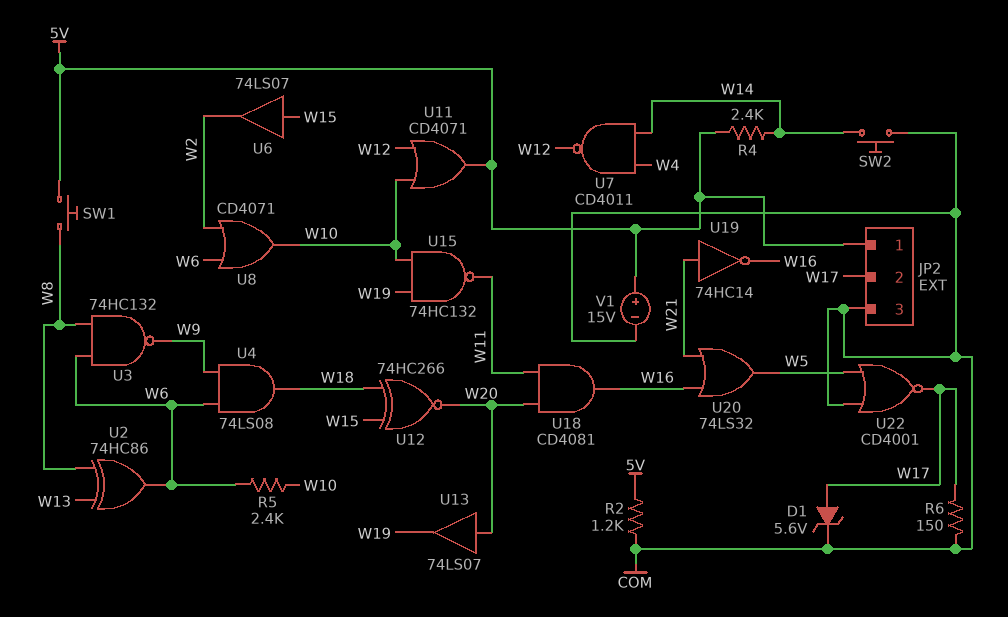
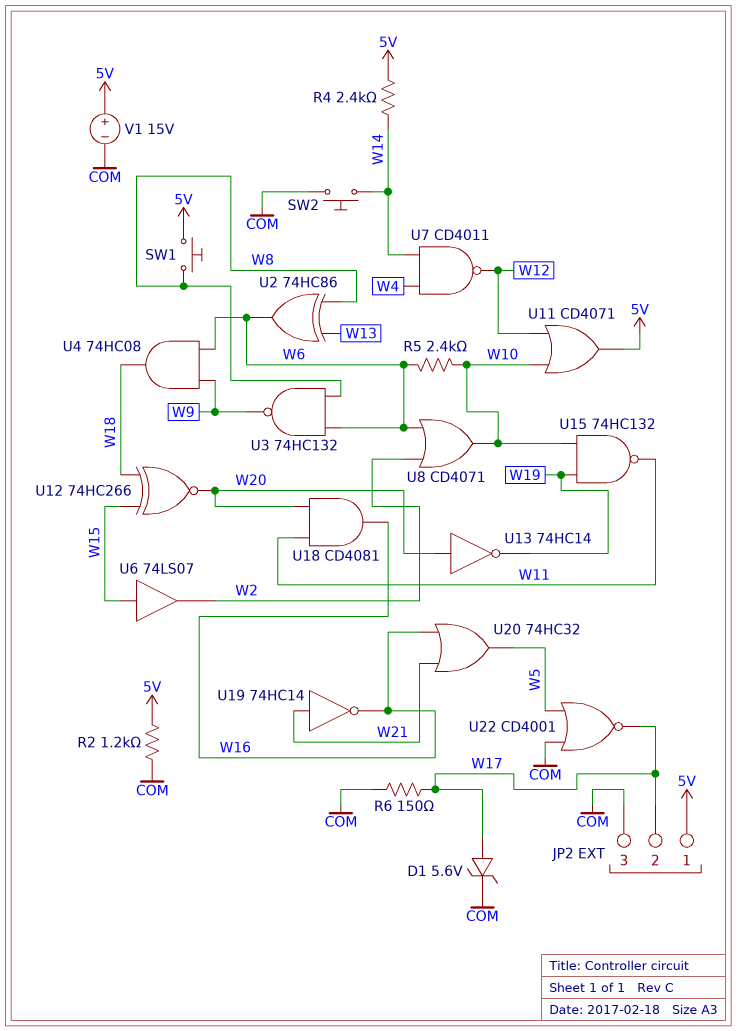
U4: AND 74LS08 (in W6, in W9, out W18) -> AND 74HC08 (in W6, in W9, out W18)
U13: buffer 74LS07 (in W20, out W19) -> NOT 74HC14 (in W20, out W19)
U20: OR 74LS32 (in W16, in W21, out W5) -> OR 74HC32 (in W16, in W21, out W5)

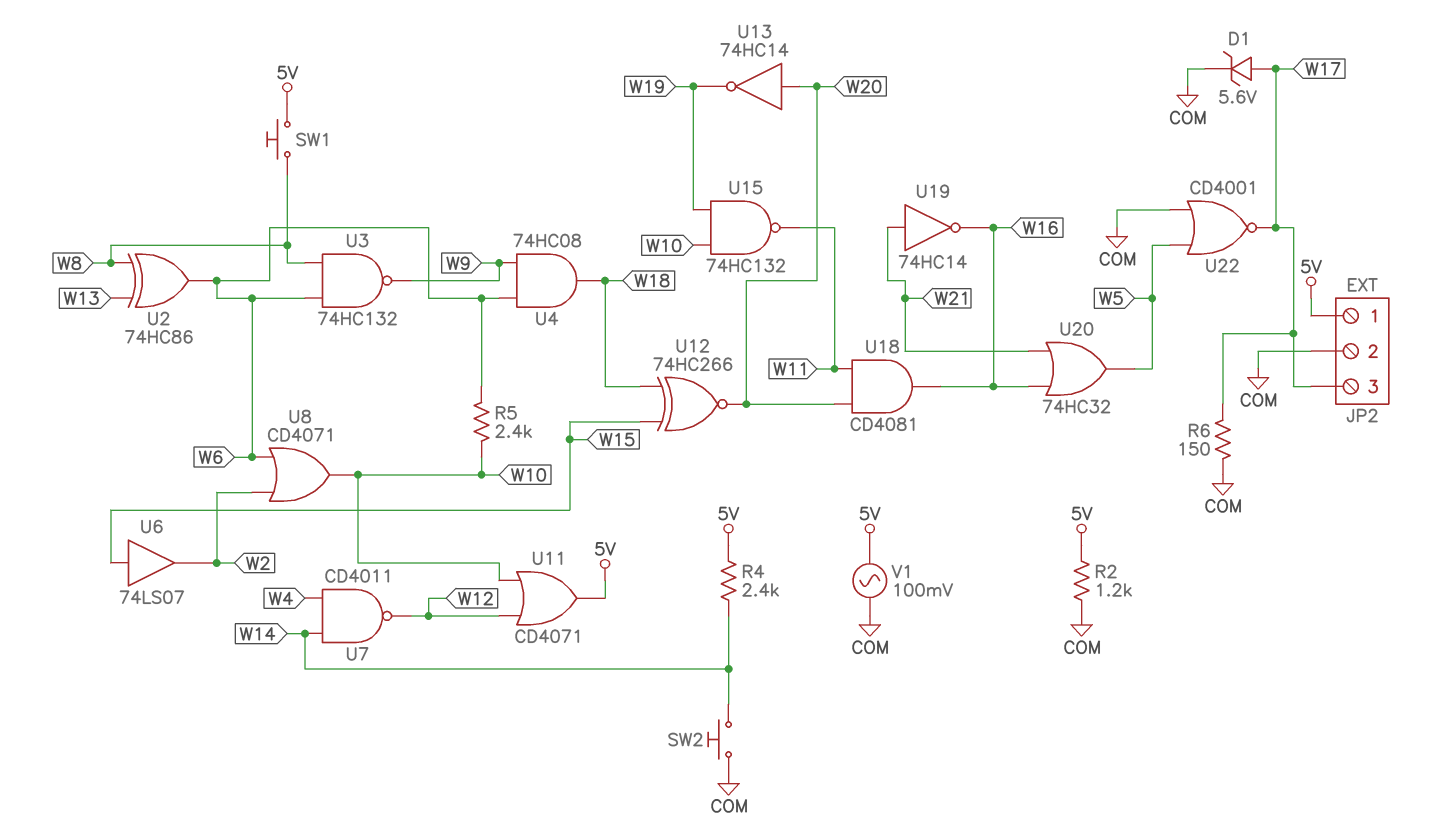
JP2 pin 2: W17 -> COM
JP2 pin 3: COM -> W17
V1: 15V (plus 5V, minus COM) -> AC 100mV (5V, COM)

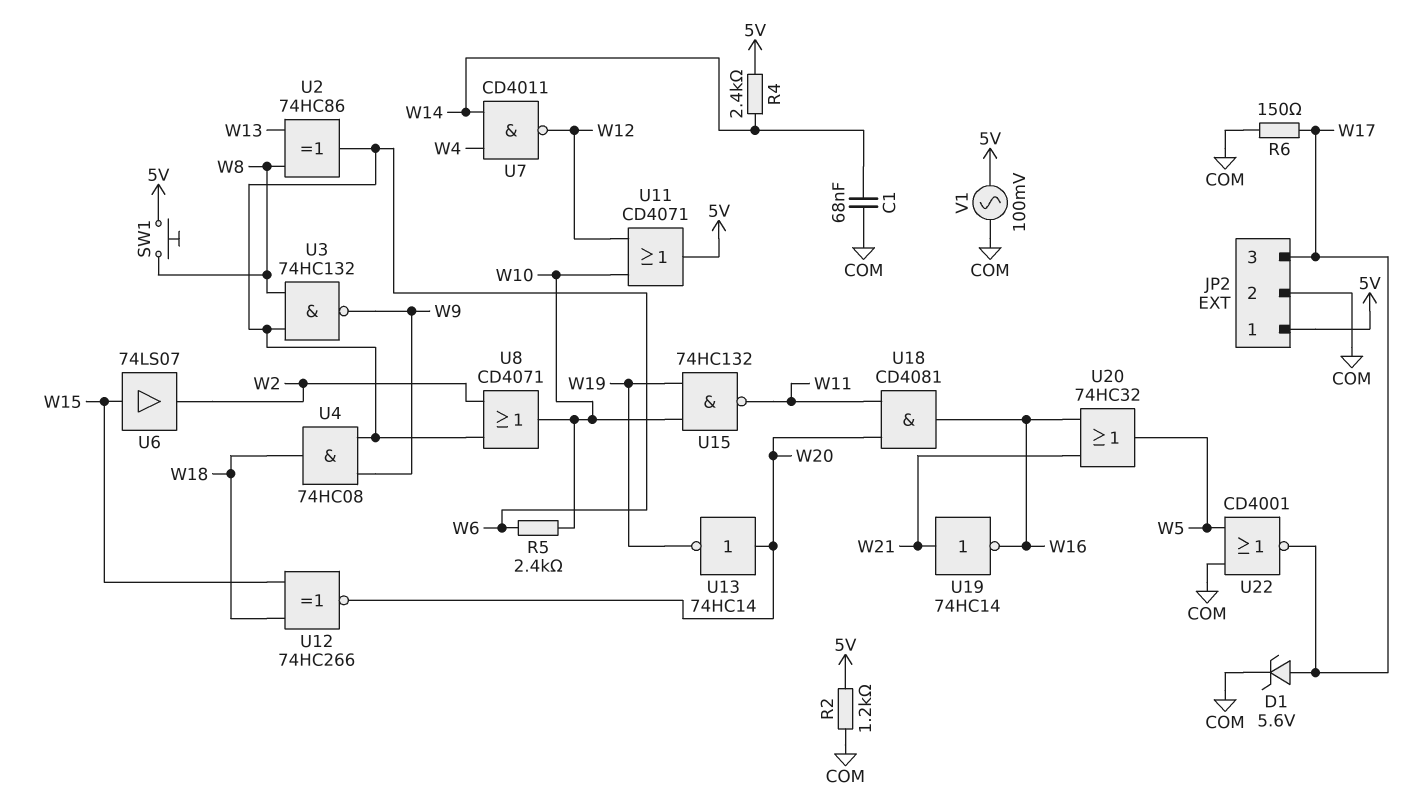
C1: none -> 68nF (COM, W14)
SW2: button (COM, W14) -> none

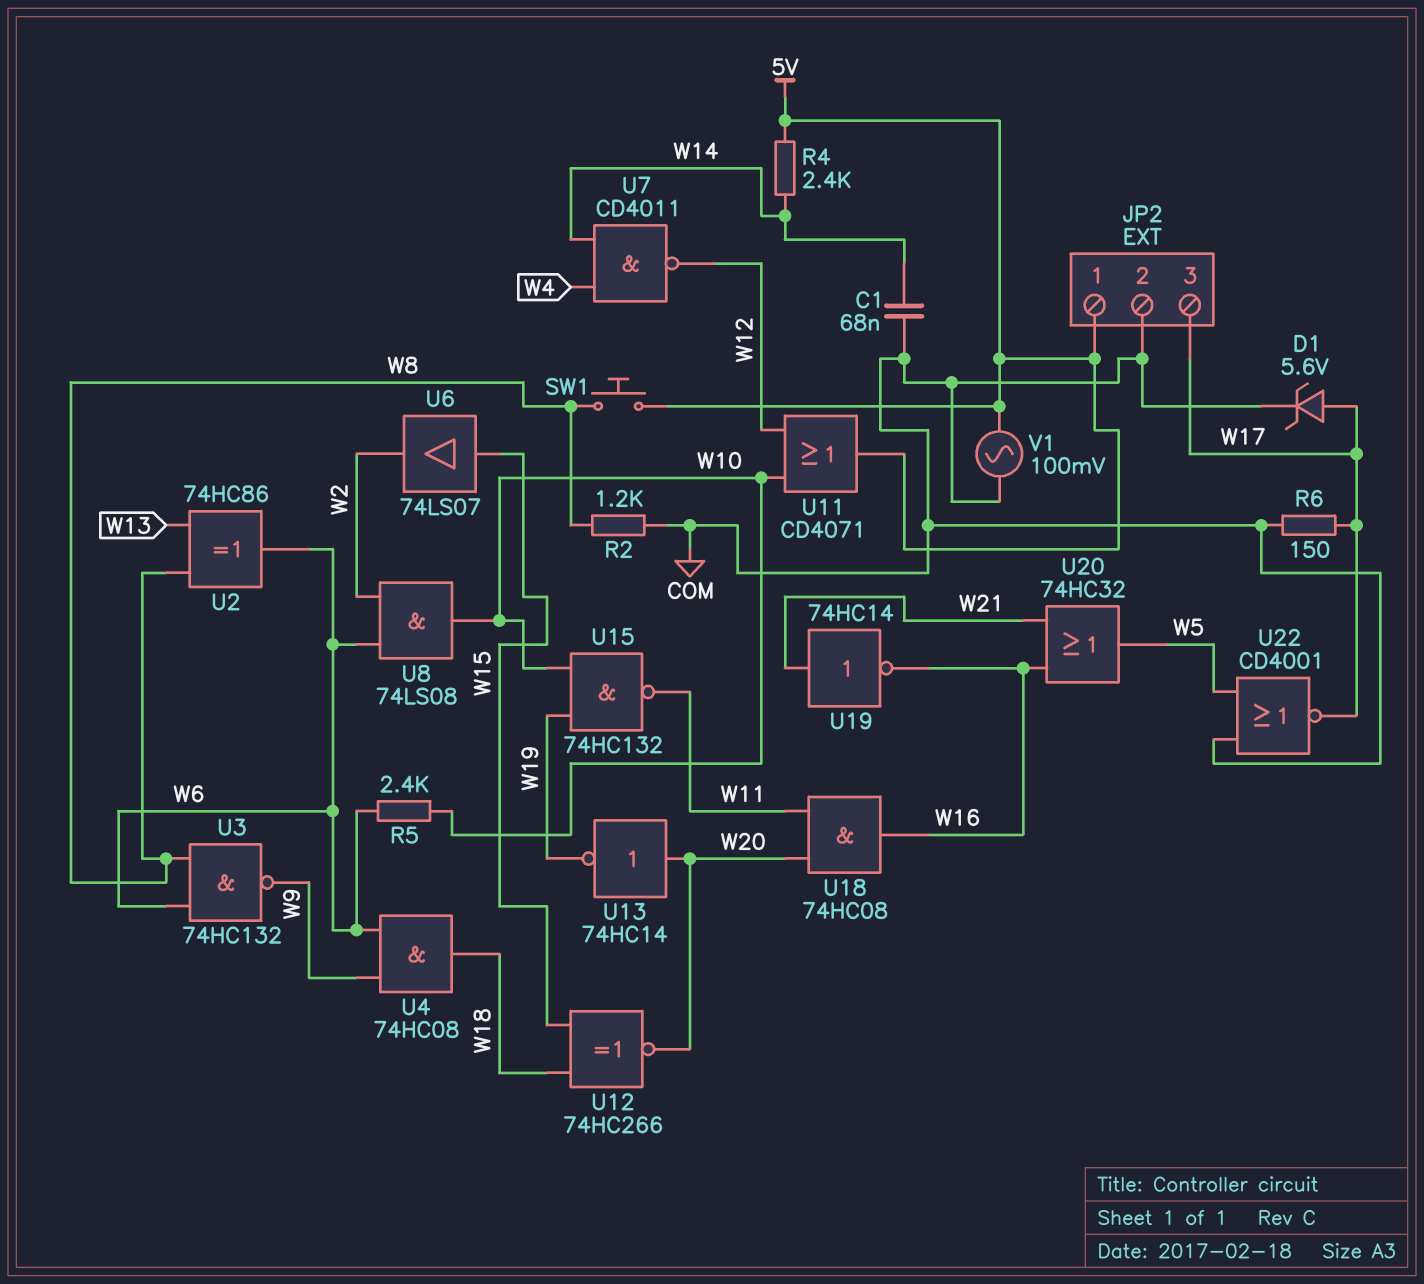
R2: 1.2k (5V, COM) -> 1.2k (COM, W8)
U8: OR CD4071 (in W2, in W6, out W10) -> AND 74LS08 (in W2, in W6, out W10)
U18: AND CD4081 (in W11, in W20, out W16) -> AND 74HC08 (in W11, in W20, out W16)

